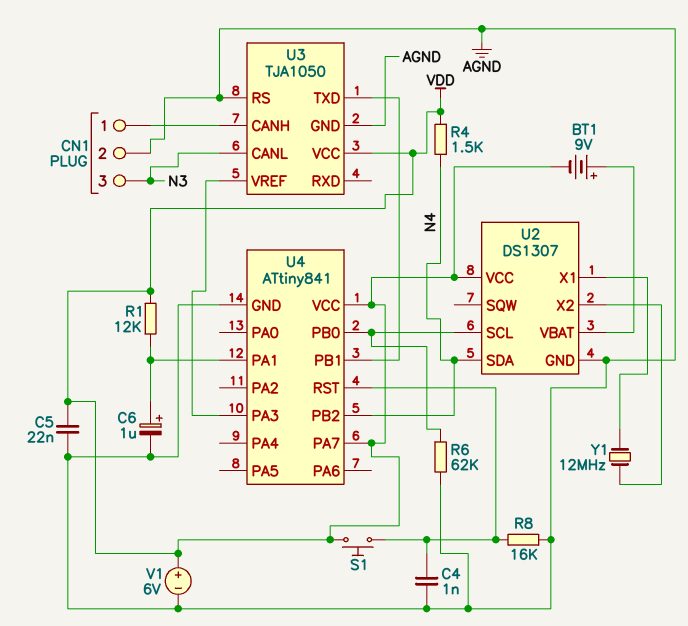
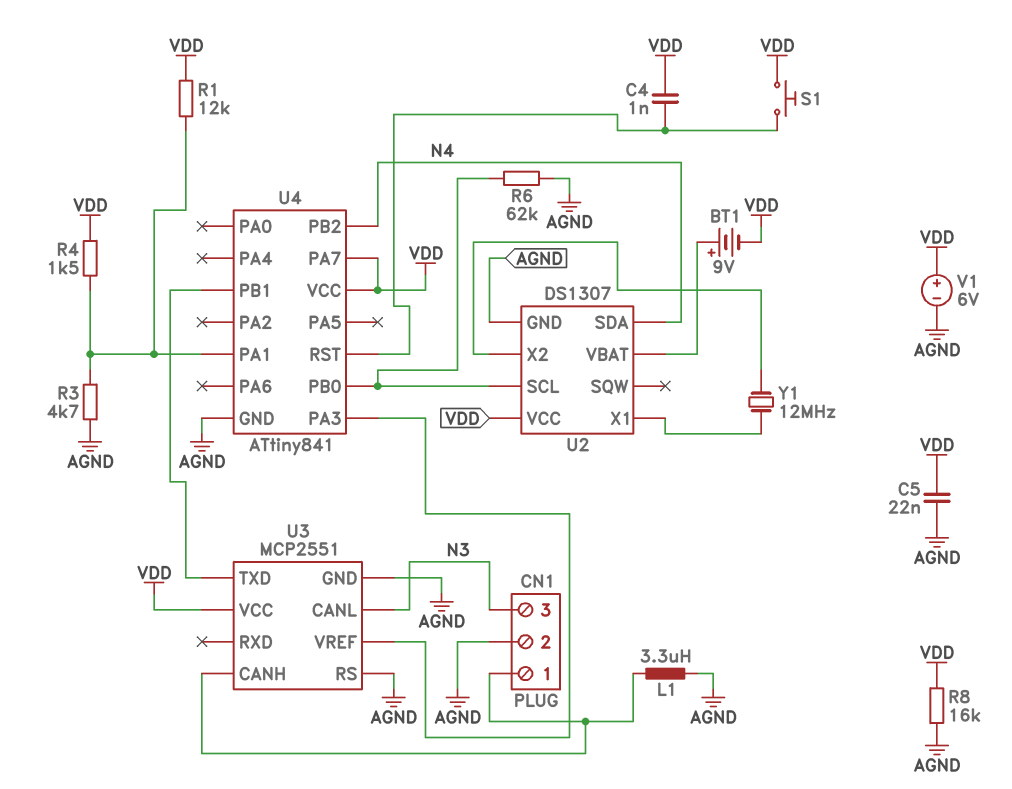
C4: 1nF (AGND, U4/RST) -> 1nF (U4/RST, VDD)
C6: 1uF (plus U4/PA1, minus AGND) -> none
L1: none -> 3.3uH (AGND, CN1/1)
R3: none -> 4.7k (AGND, U4/PA1)
R4: 1.5k (N4, VDD) -> 1.5k (U4/PA1, VDD)
R8: 16k (AGND, U4/RST) -> 16k (AGND, VDD)
U3: TJA1050 -> MCP2551

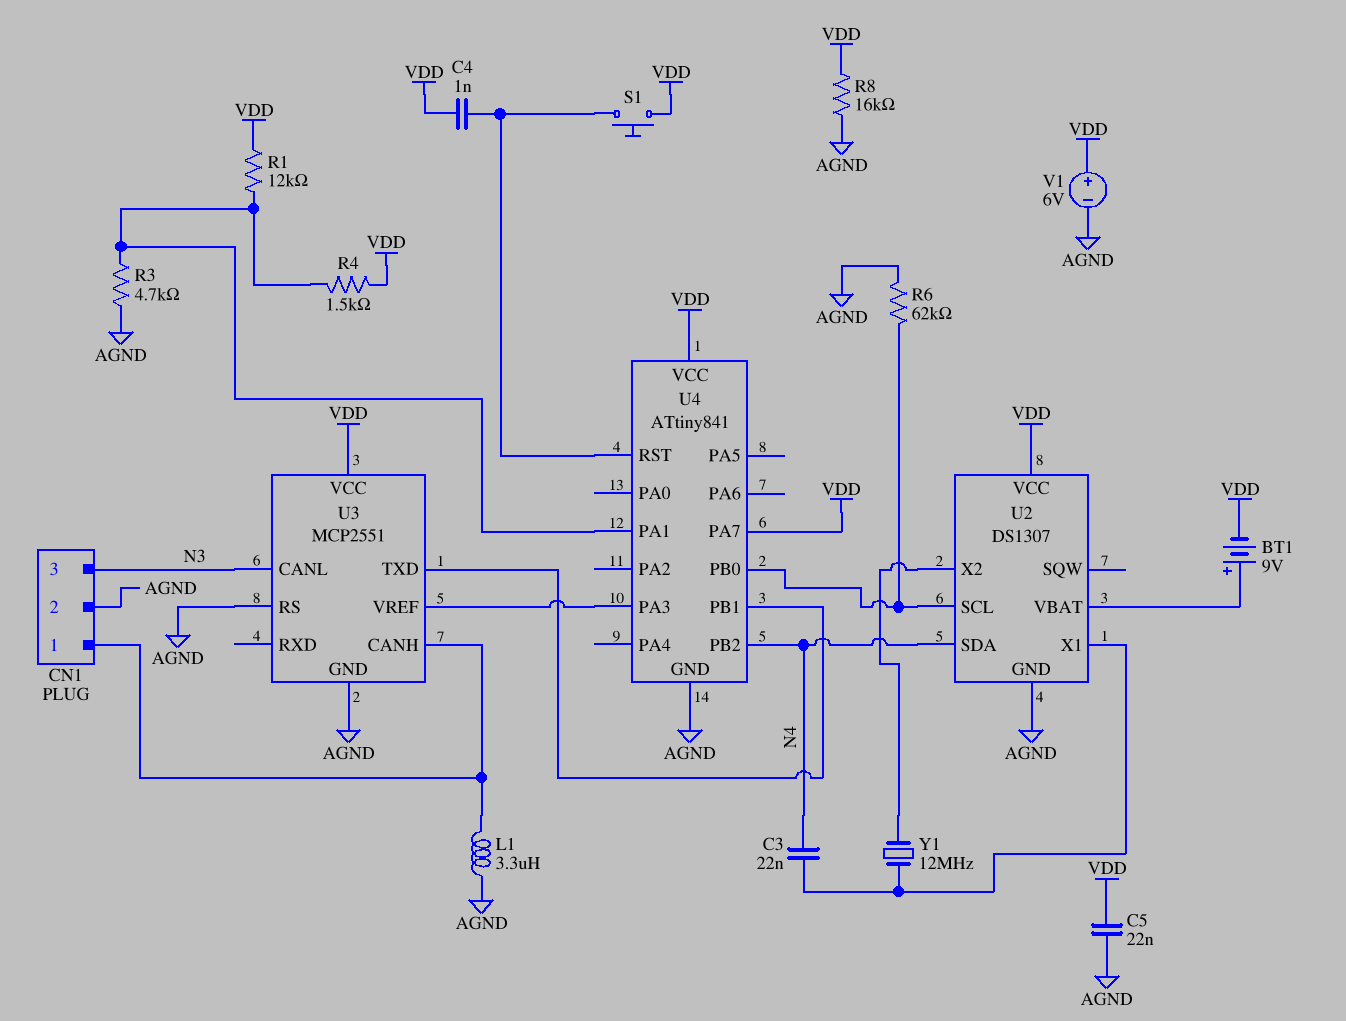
C3: none -> 22nF (N4, U2/X1)

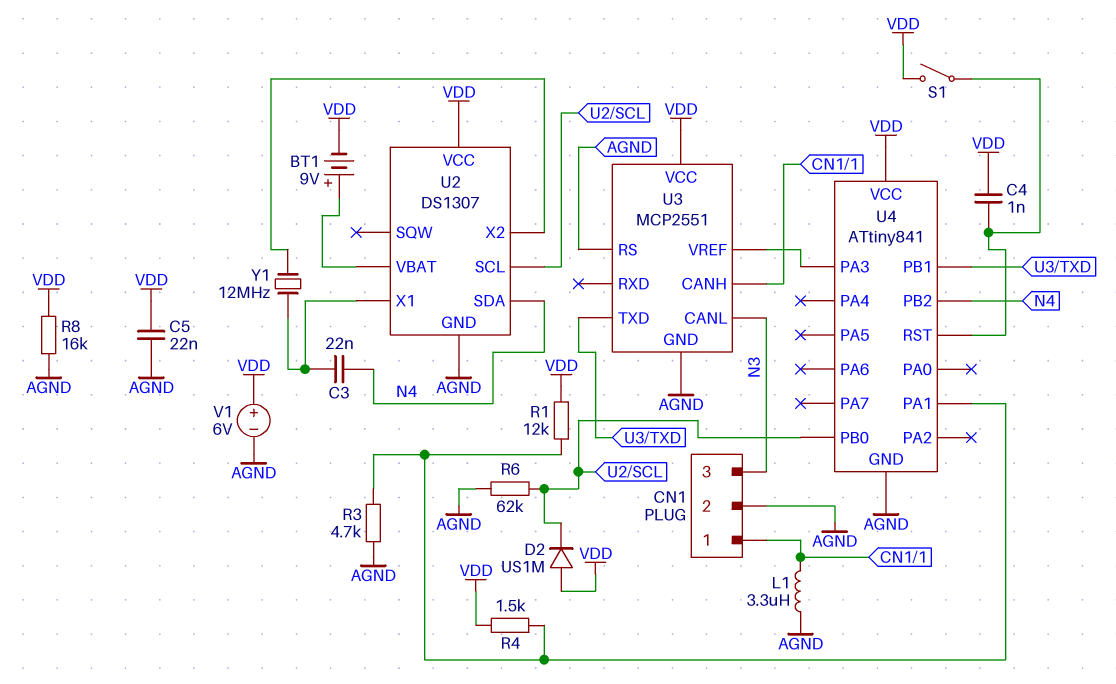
D2: none -> diode US1M (A VDD, K U2/SCL)
S1: button (U4/RST, VDD) -> switch (U4/RST, VDD)
U4 pin PA7: VDD -> none

